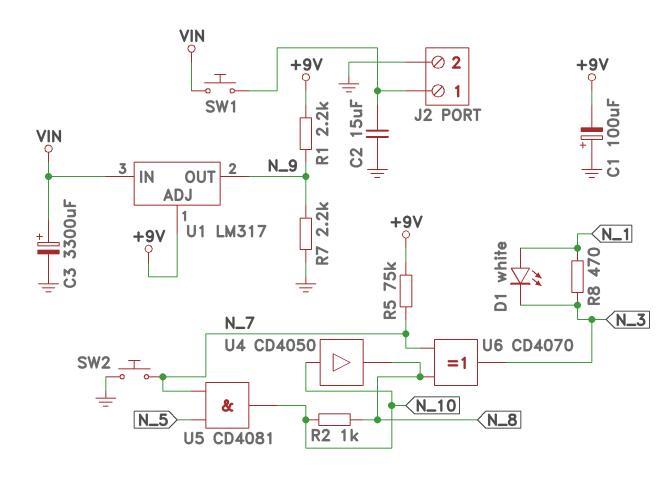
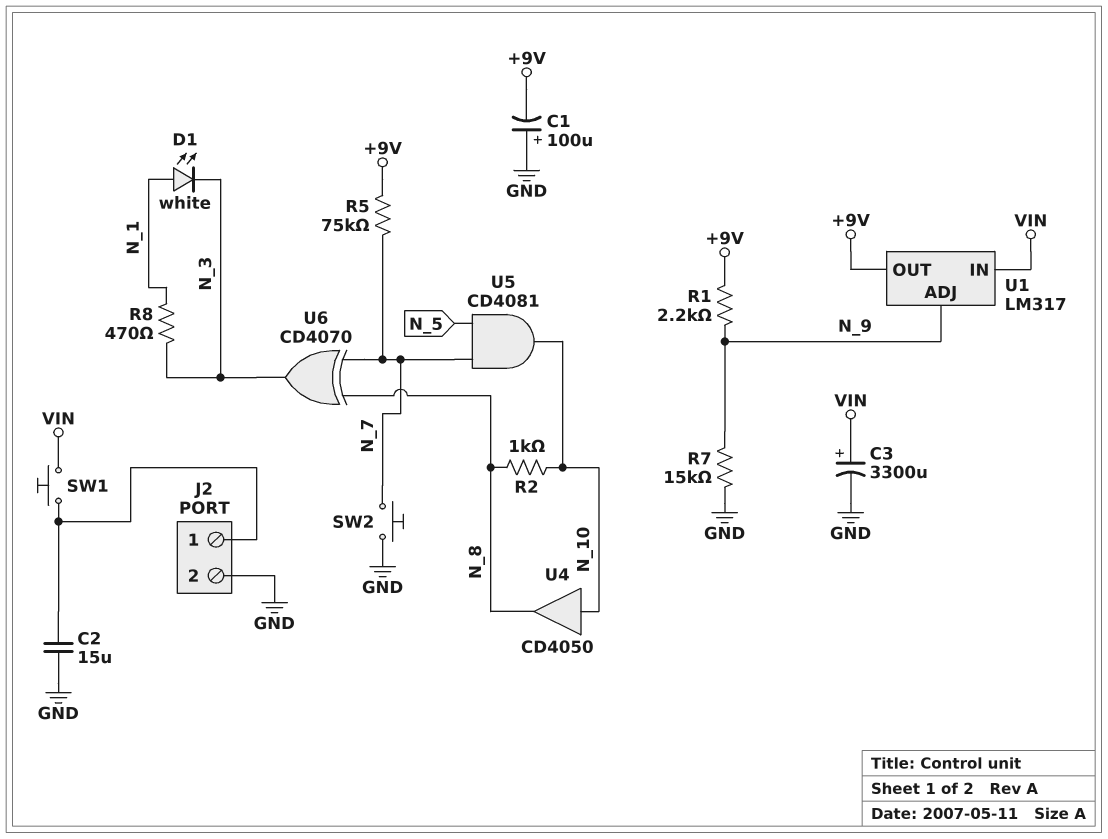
R7: 2.2k (GND, N_9) -> 15k (GND, N_9)
U1 pin ADJ: +9V -> N_9
U1 pin OUT: N_9 -> +9V

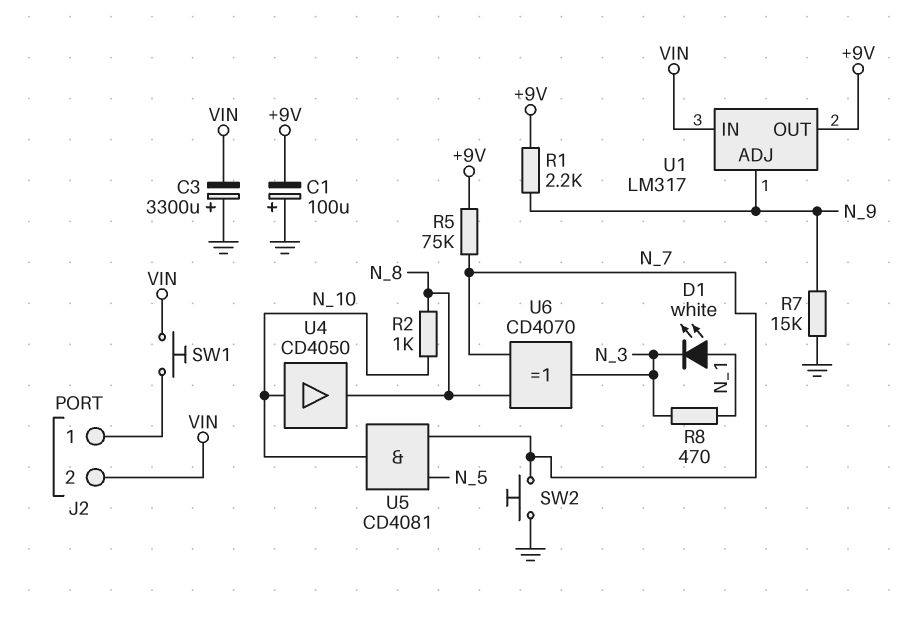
C2: 15uF (GND, J2/1) -> none
C3: 3300uF (plus VIN, minus GND) -> 3300uF (plus GND, minus VIN)
J2 pin 2: GND -> VIN

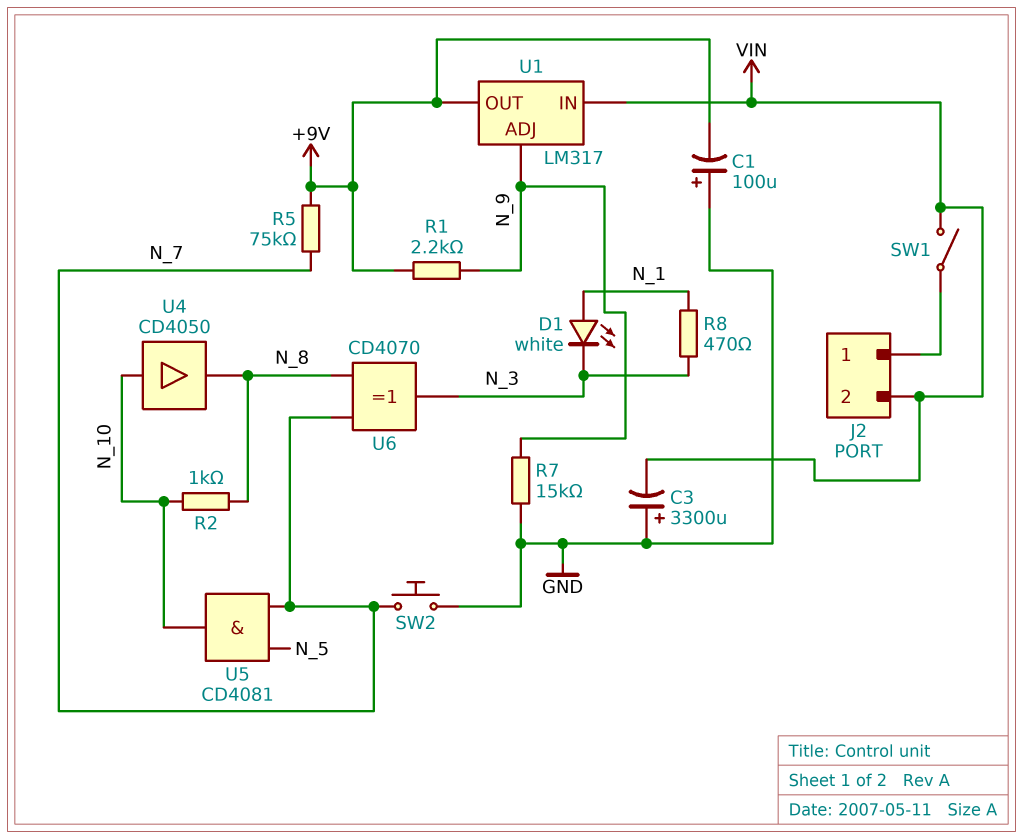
SW1: button (J2/1, VIN) -> switch (J2/1, VIN)

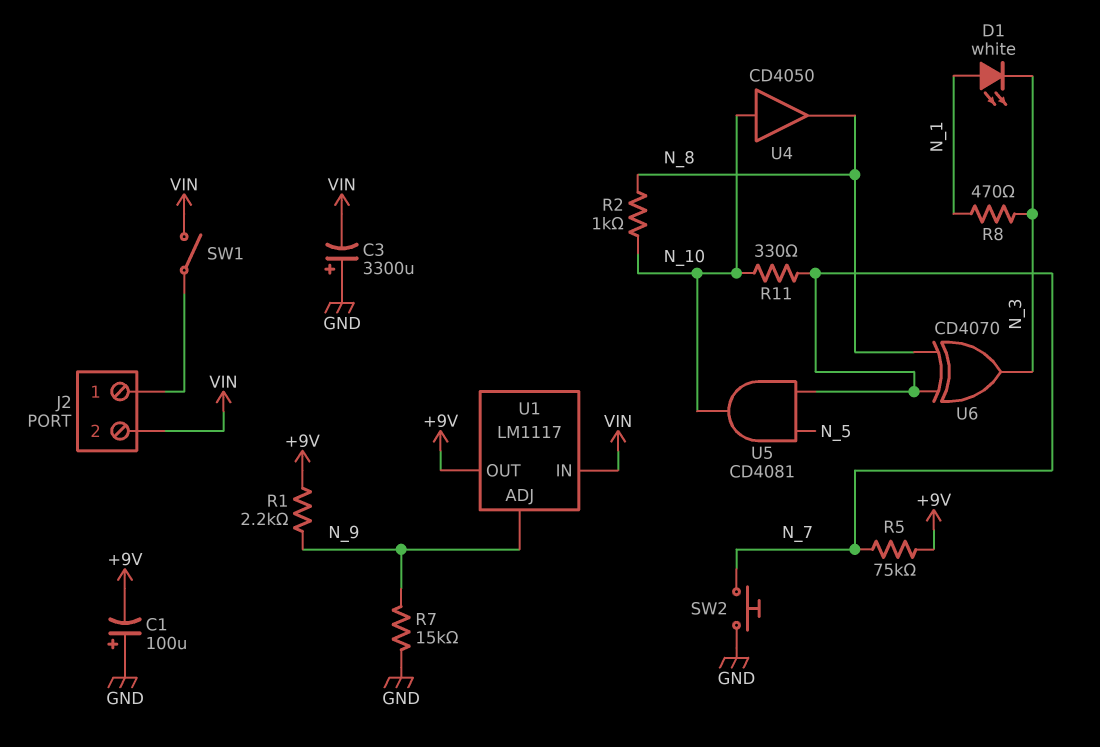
R11: none -> 330 (N_7, N_10)
U1: LM317 -> LM1117

